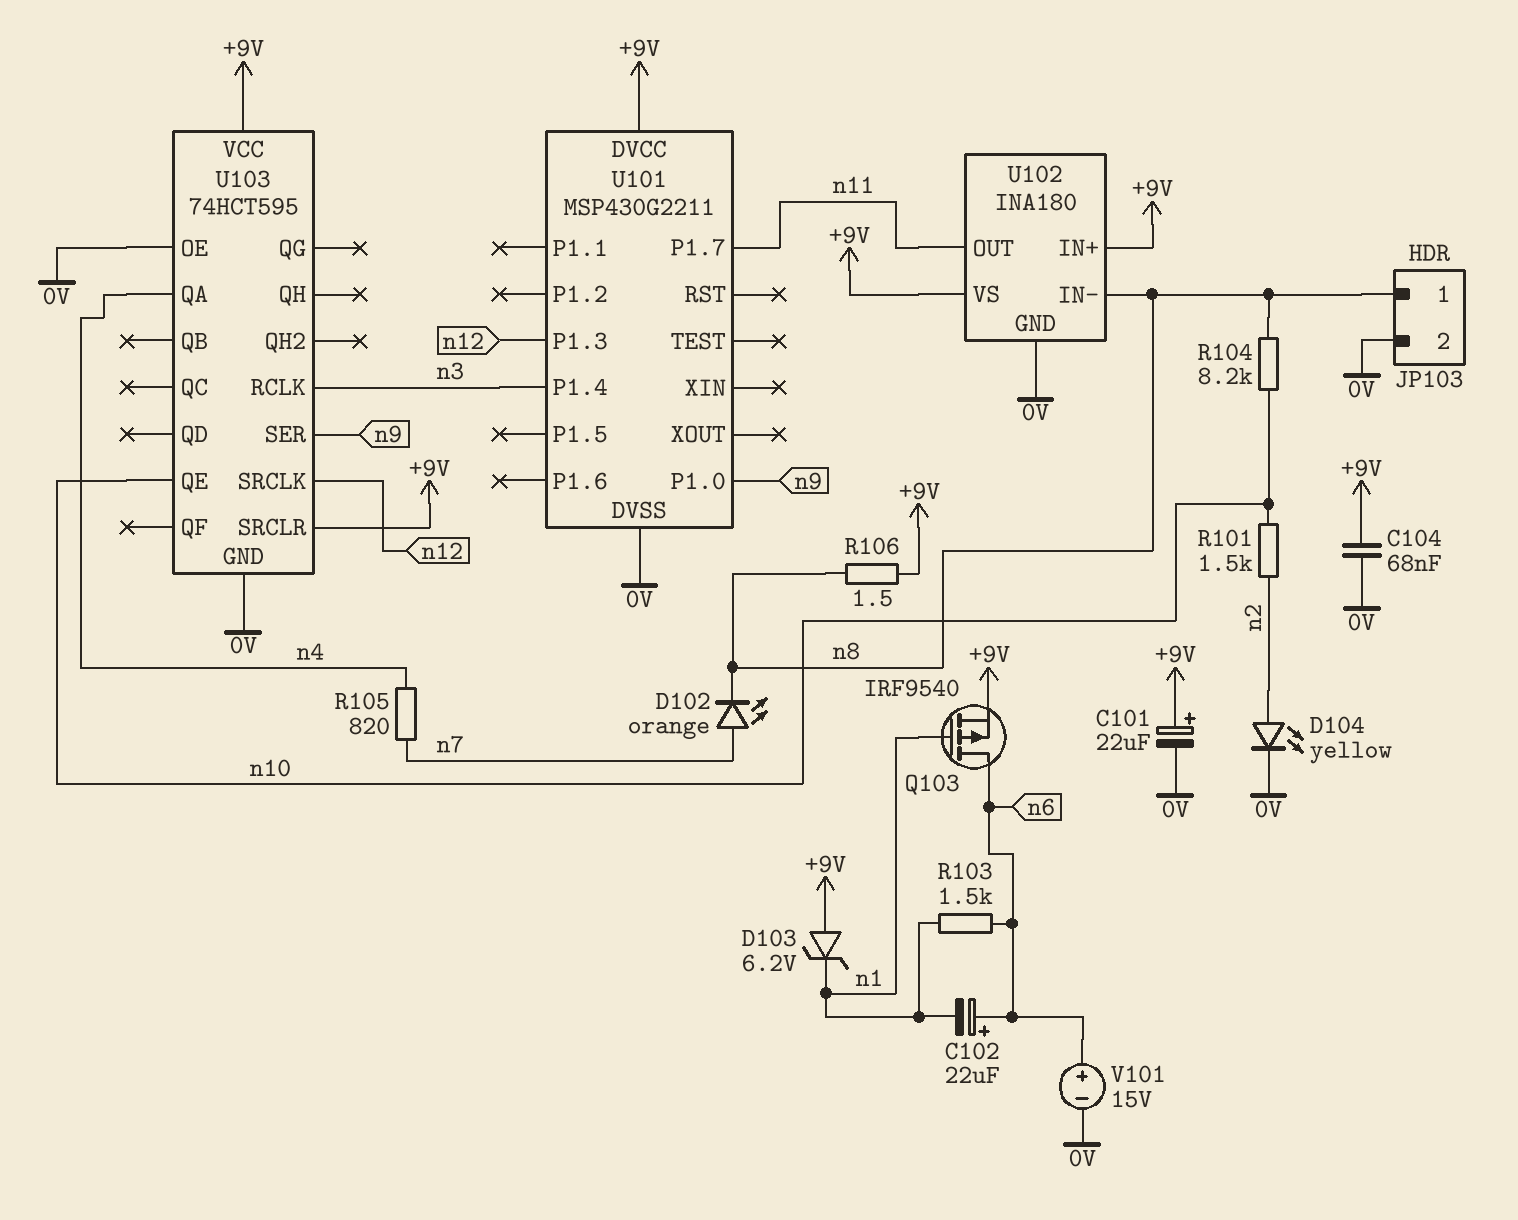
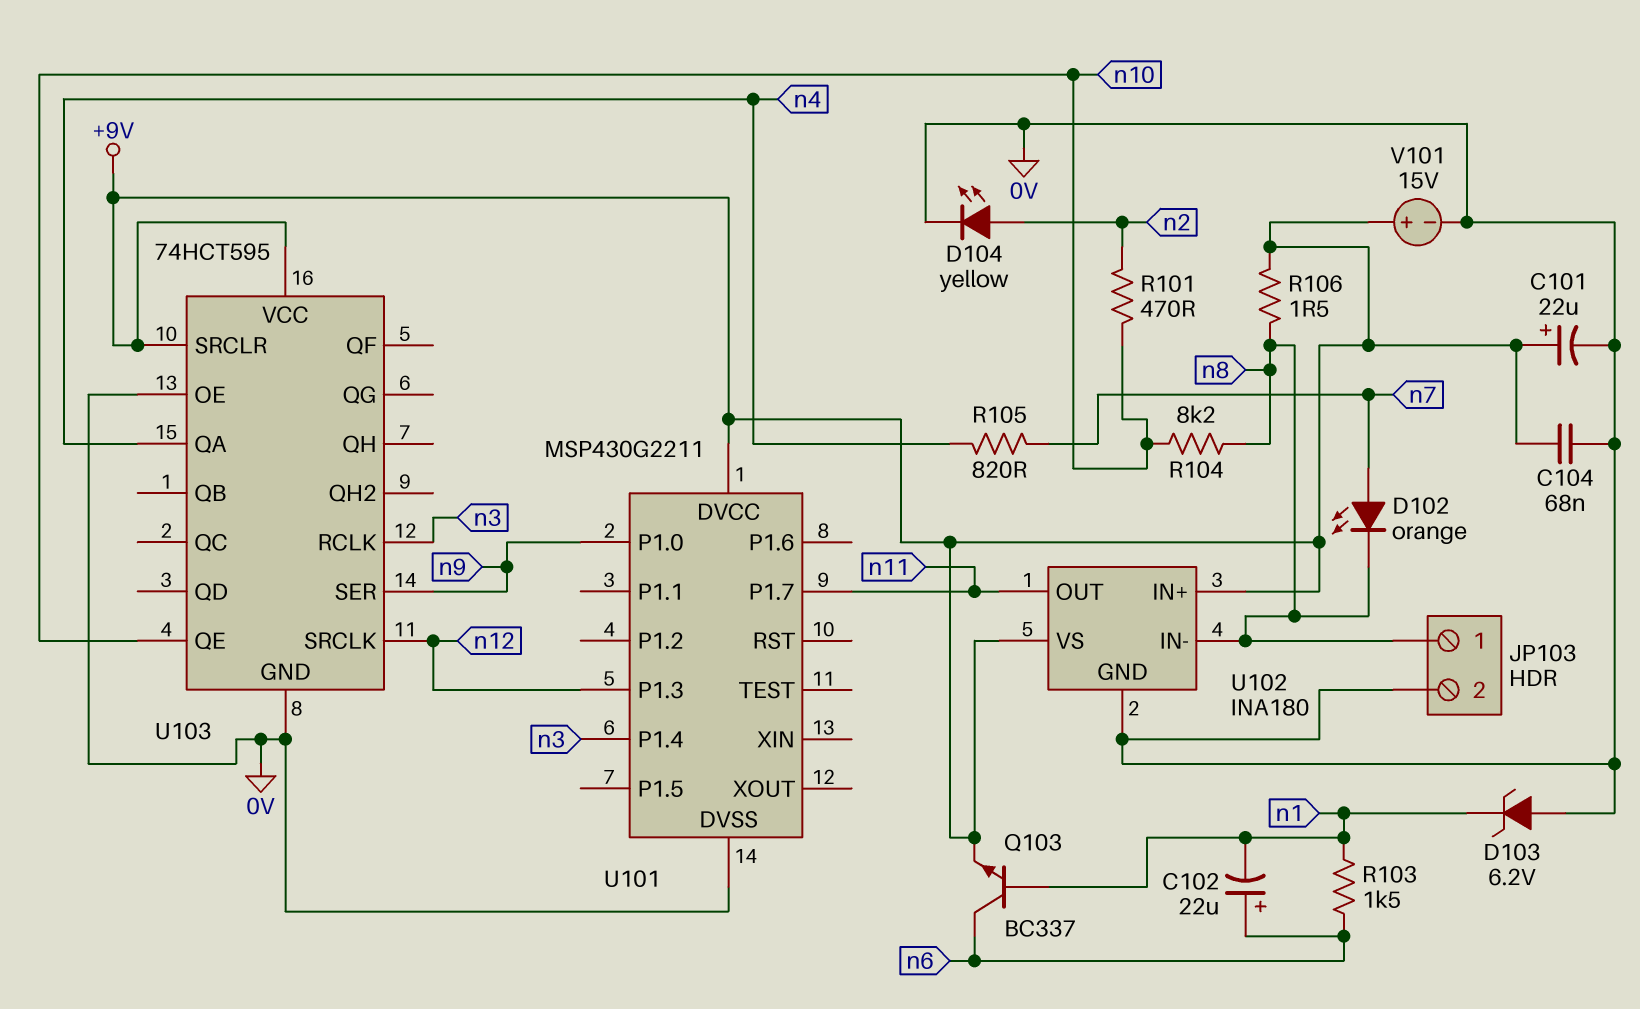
D103: zener 6.2V (A +9V, K n1) -> zener 6.2V (A 0V, K n1)
Q103: PMOS IRF9540 (G n1, D n6, S +9V) -> NPN BC337 (B n1, C n6, E +9V)
R101: 1.5k (n2, n10) -> 470 (n2, n10)
V101: 15V (plus n6, minus 0V) -> 15V (plus +9V, minus 0V)

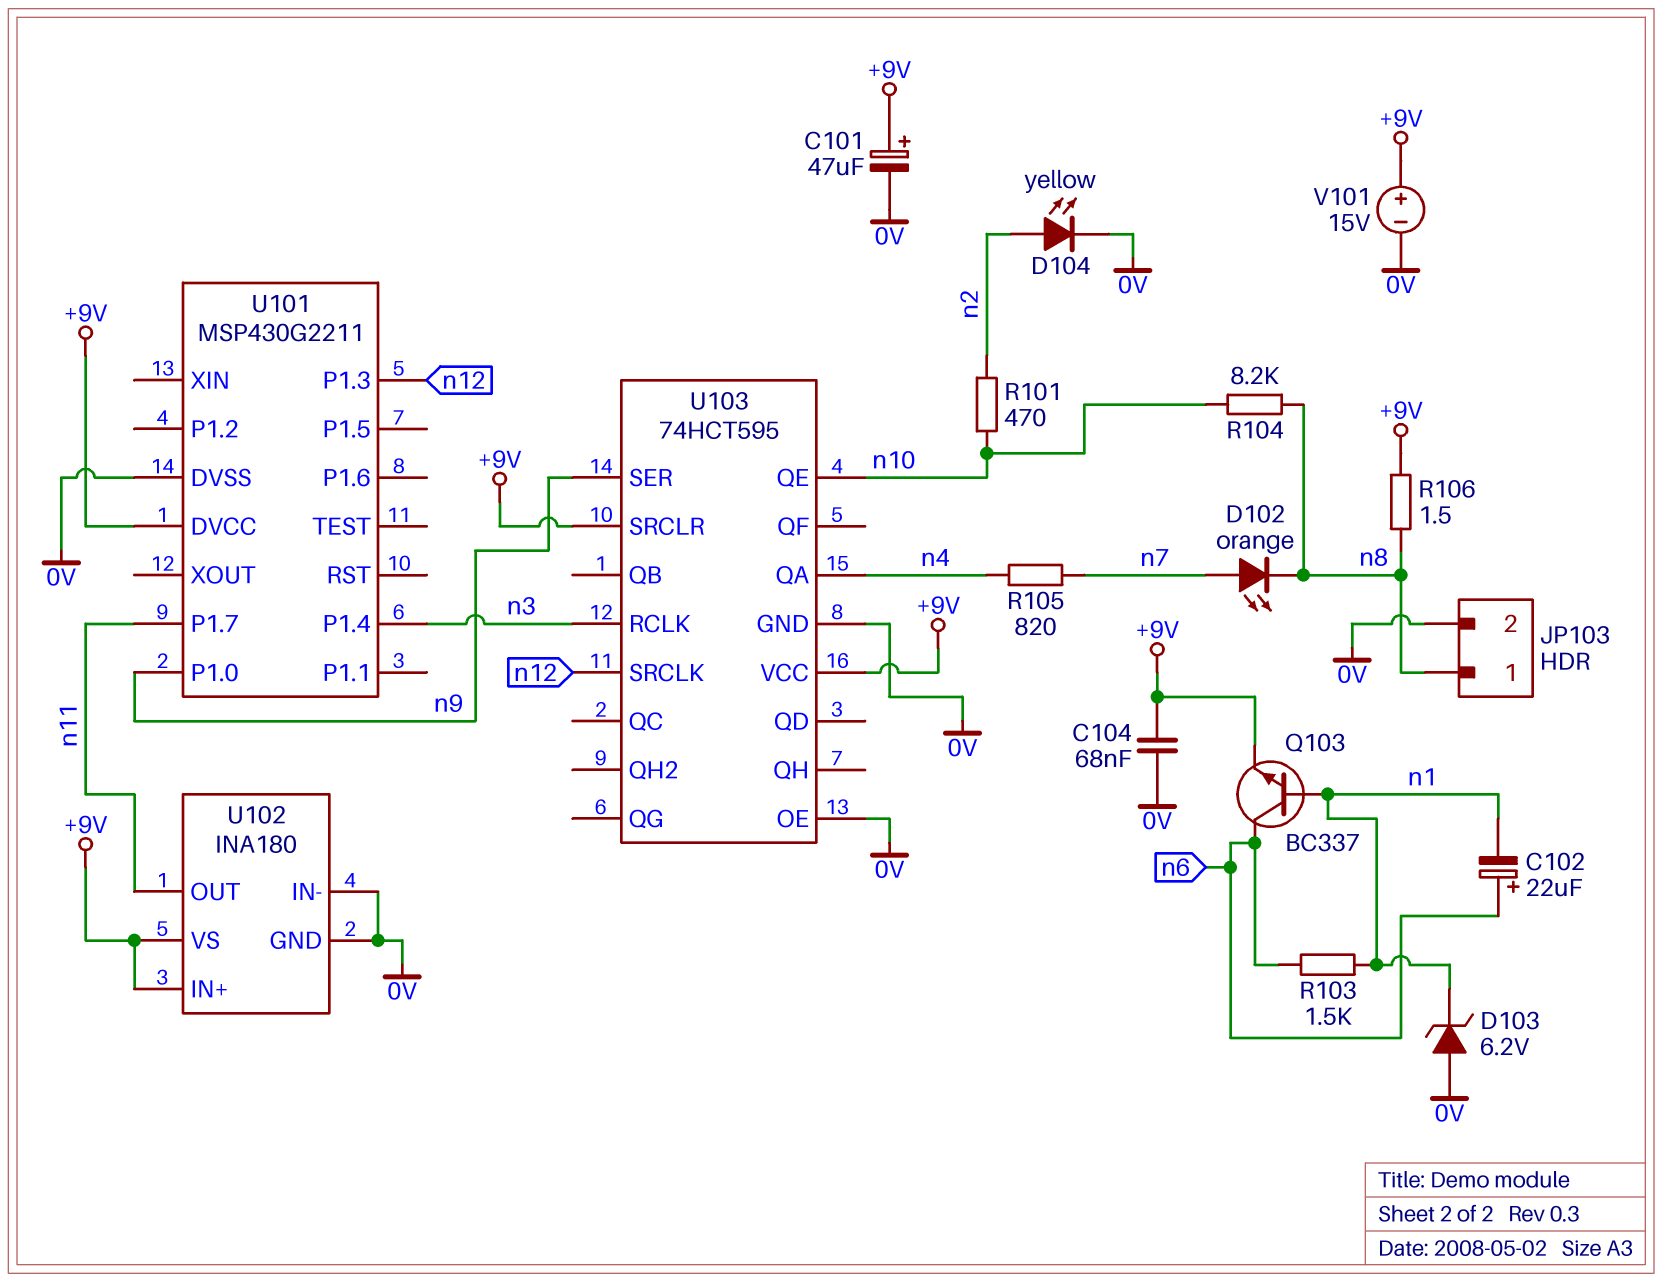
C101: 22uF (plus +9V, minus 0V) -> 47uF (plus +9V, minus 0V)
U102 pin IN-: n8 -> 0V

